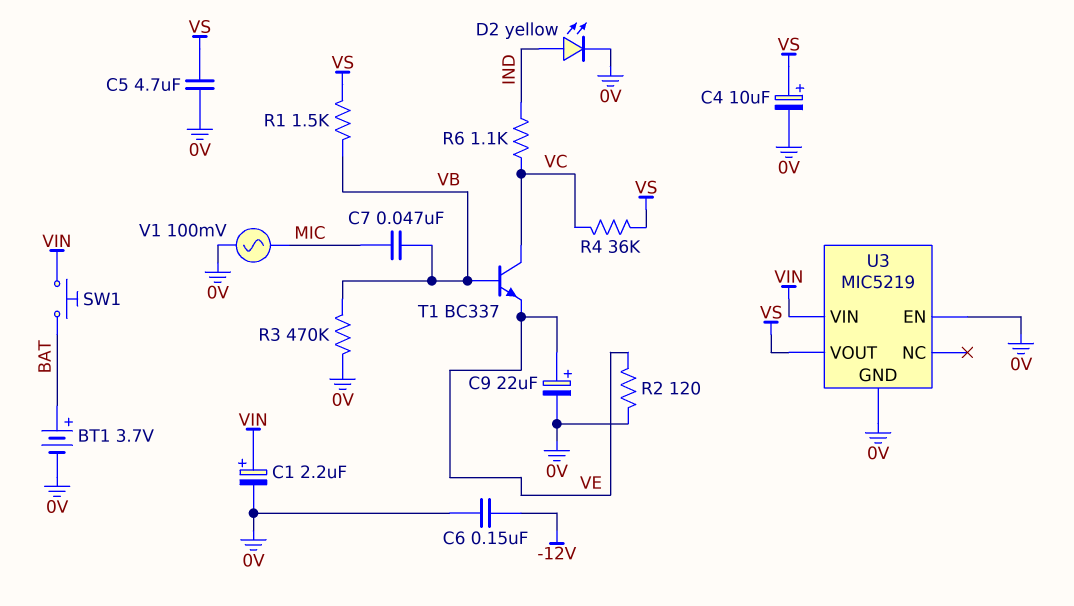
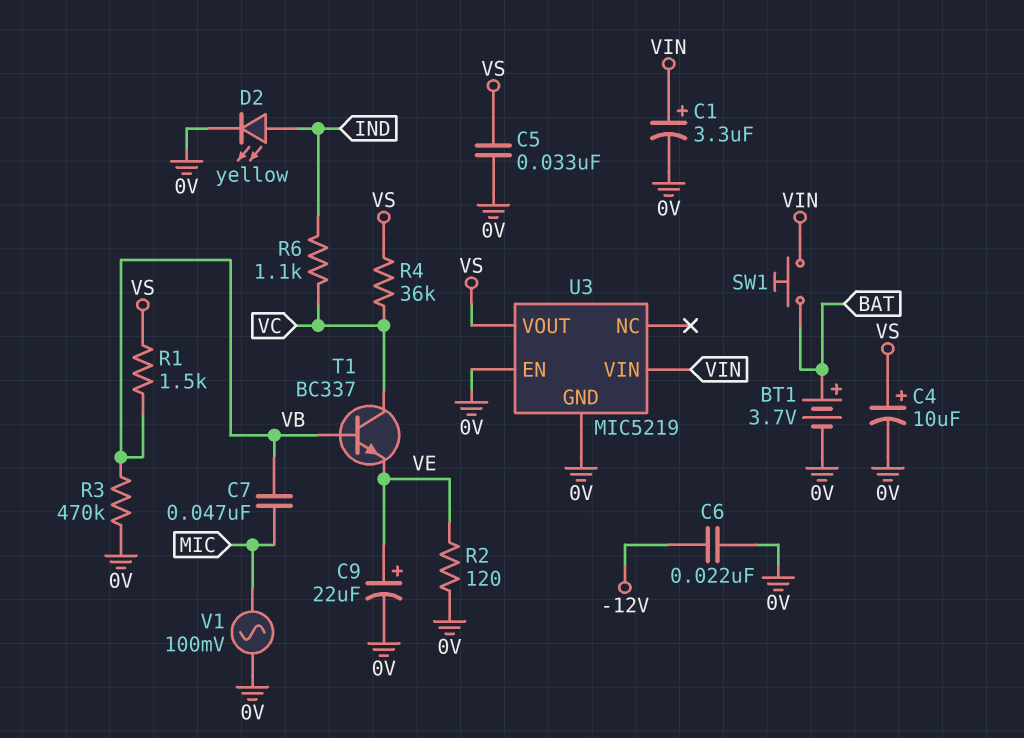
C1: 2.2uF (plus VIN, minus 0V) -> 3.3uF (plus VIN, minus 0V)
C5: 4.7uF (0V, VS) -> 33nF (0V, VS)
C6: 150nF (-12V, 0V) -> 22nF (-12V, 0V)

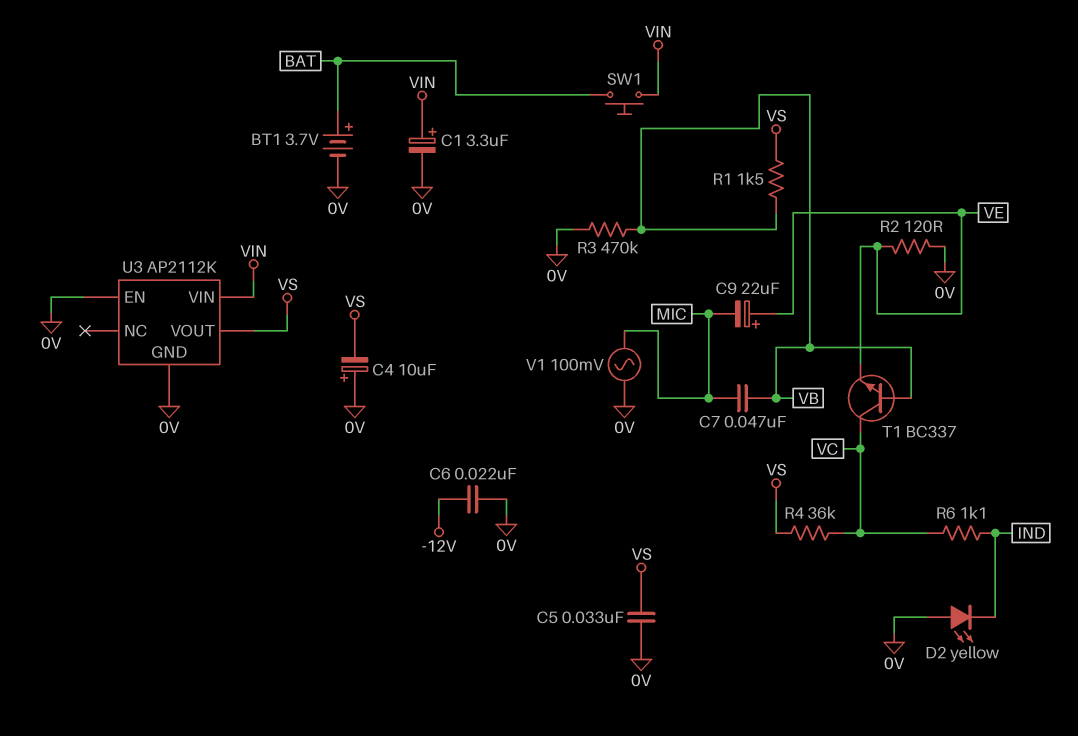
C4: 10uF (plus VS, minus 0V) -> 10uF (plus 0V, minus VS)
C9: 22uF (plus VE, minus 0V) -> 22uF (plus VE, minus MIC)
D2: LED yellow (A IND, K 0V) -> LED yellow (A 0V, K IND)
U3: MIC5219 -> AP2112K

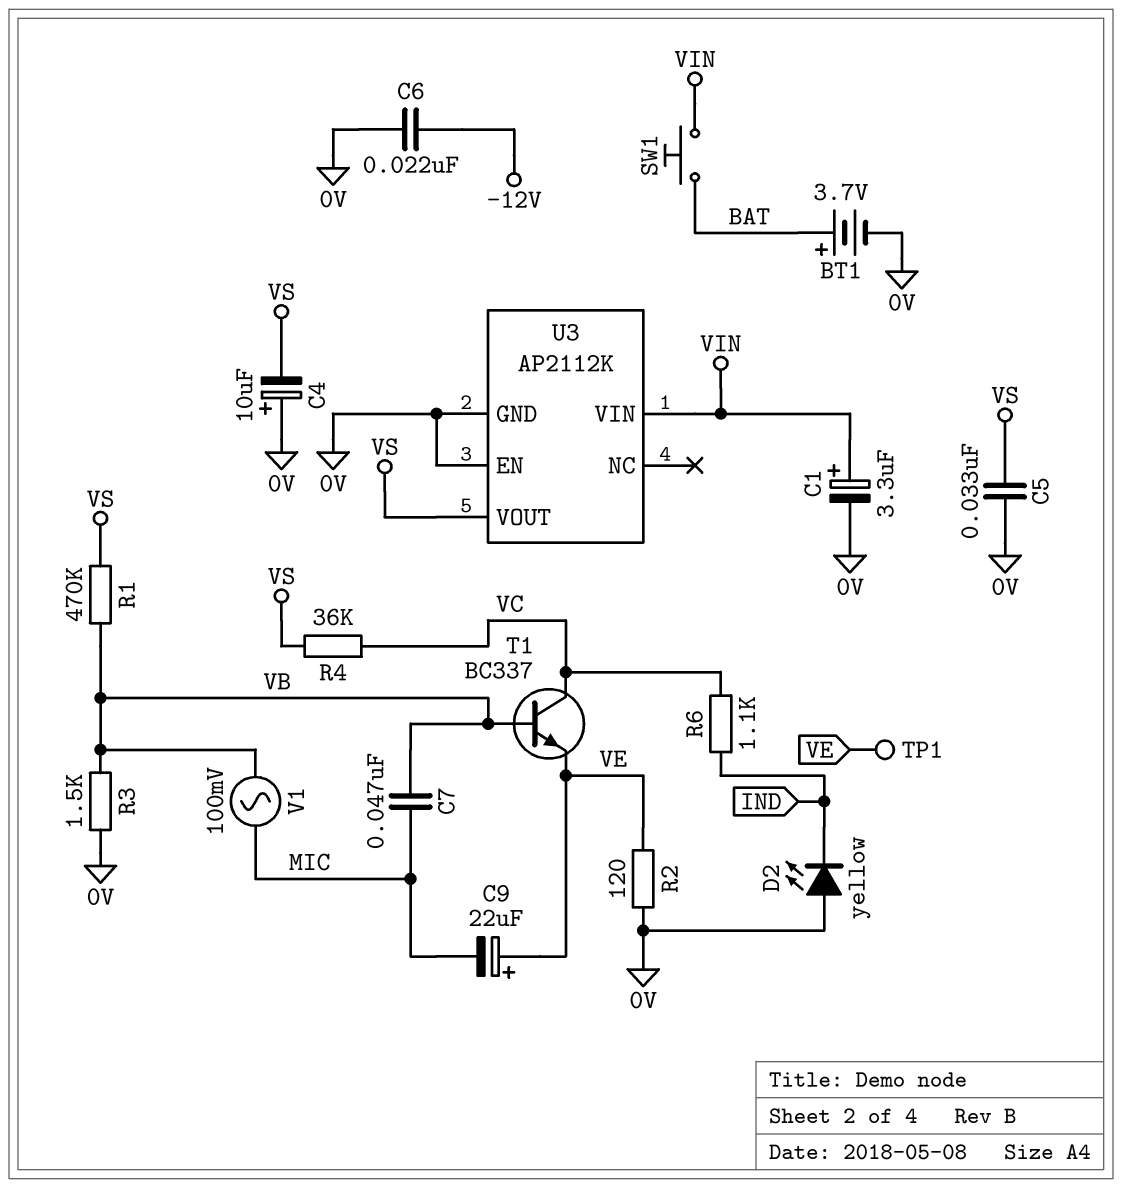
R1: 1.5k (VB, VS) -> 470k (VB, VS)
R3: 470k (0V, VB) -> 1.5k (0V, VB)
TP1: none -> test point (VE)
V1: AC 100mV (0V, MIC) -> AC 100mV (MIC, VB)

